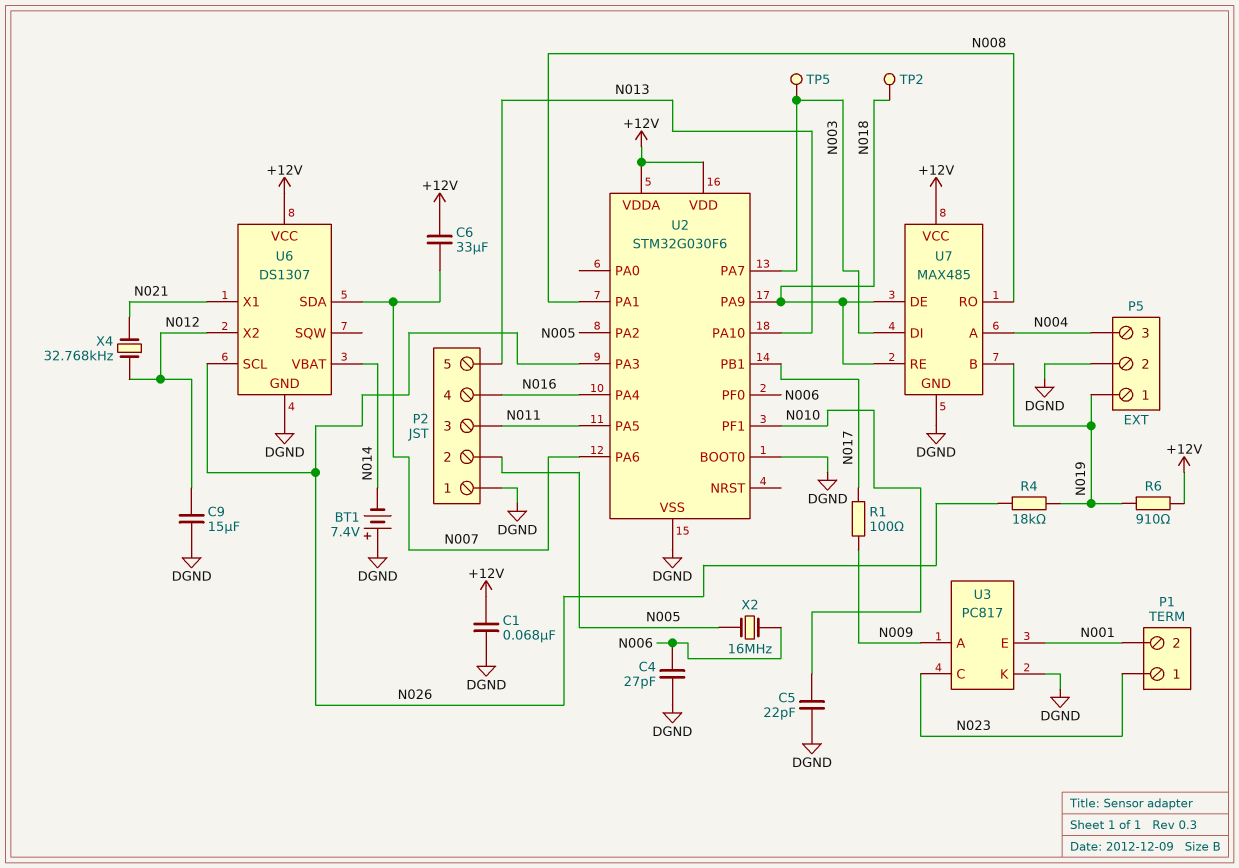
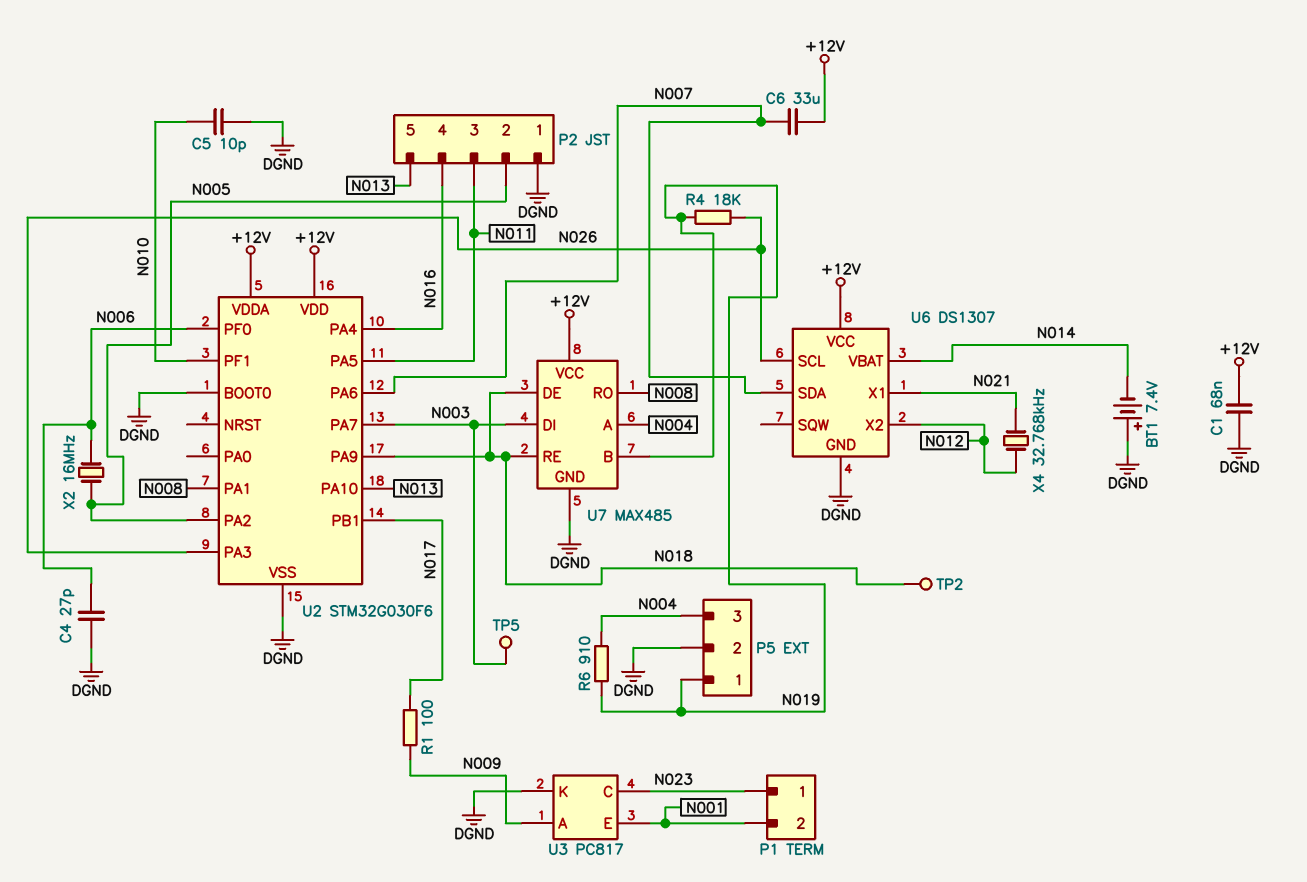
C5: 22pF (DGND, N010) -> 10pF (DGND, N010)
C9: 15uF (DGND, N012) -> none
R6: 910 (+12V, N019) -> 910 (N004, N019)

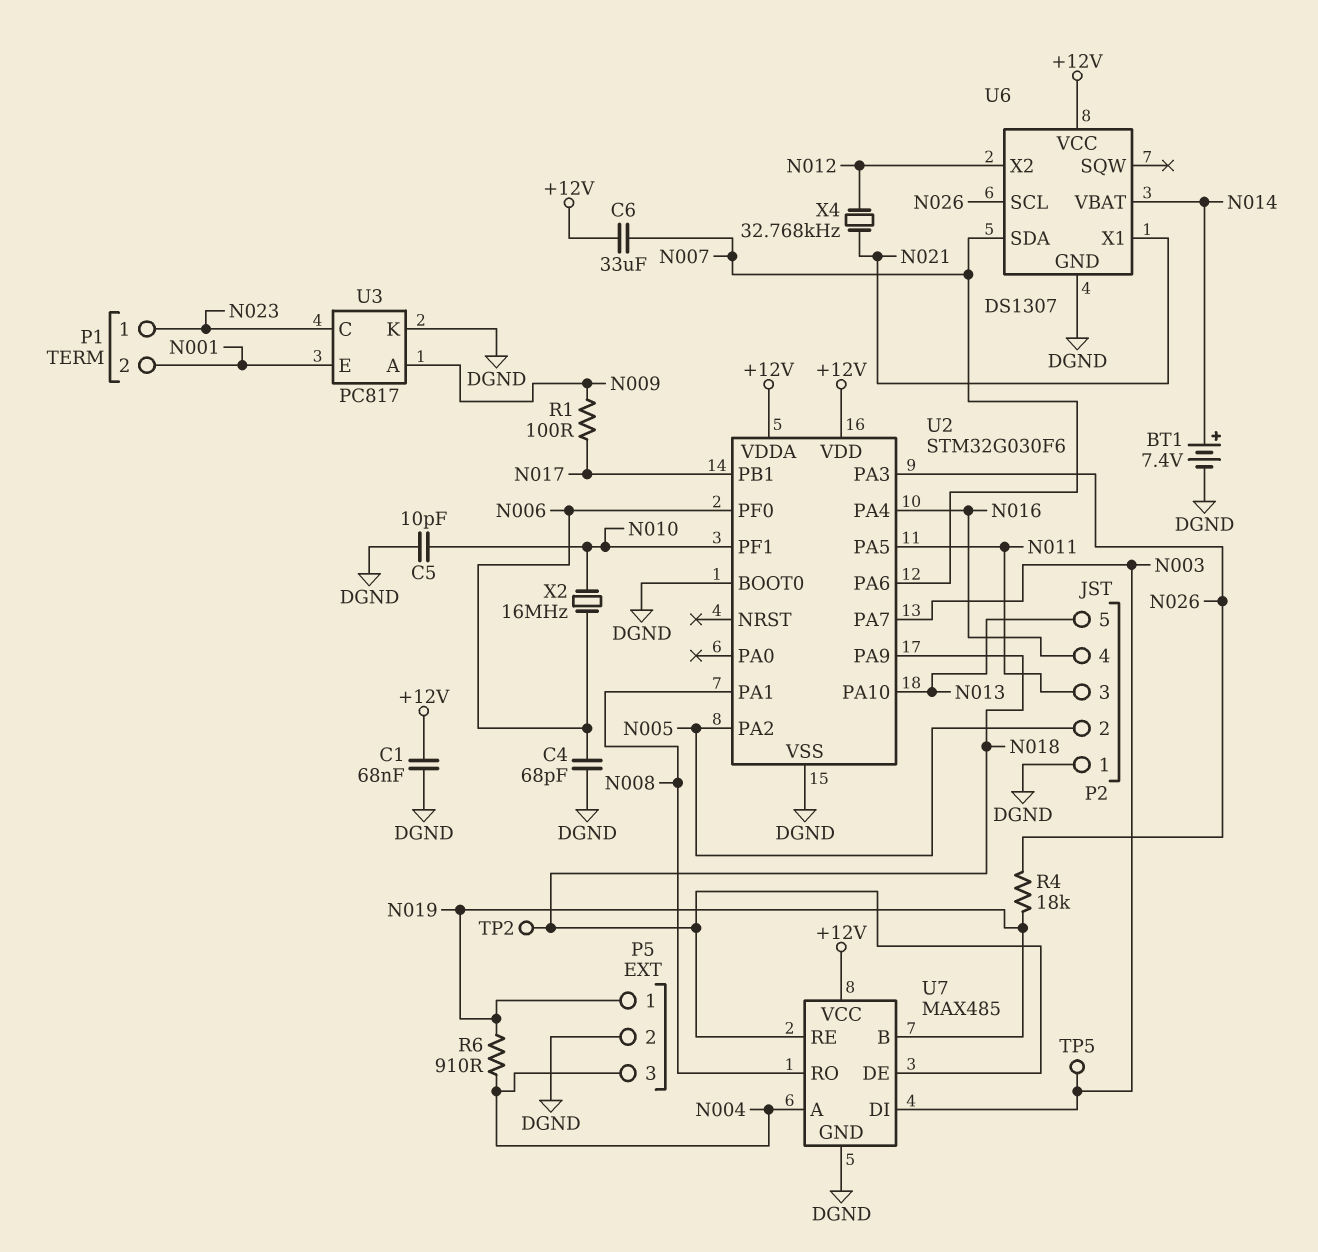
BT1: 7.4V (plus DGND, minus N014) -> 7.4V (plus N014, minus DGND)
C4: 27pF (DGND, N006) -> 68pF (DGND, N006)
X2: 16MHz (N005, N006) -> 16MHz (N006, N010)

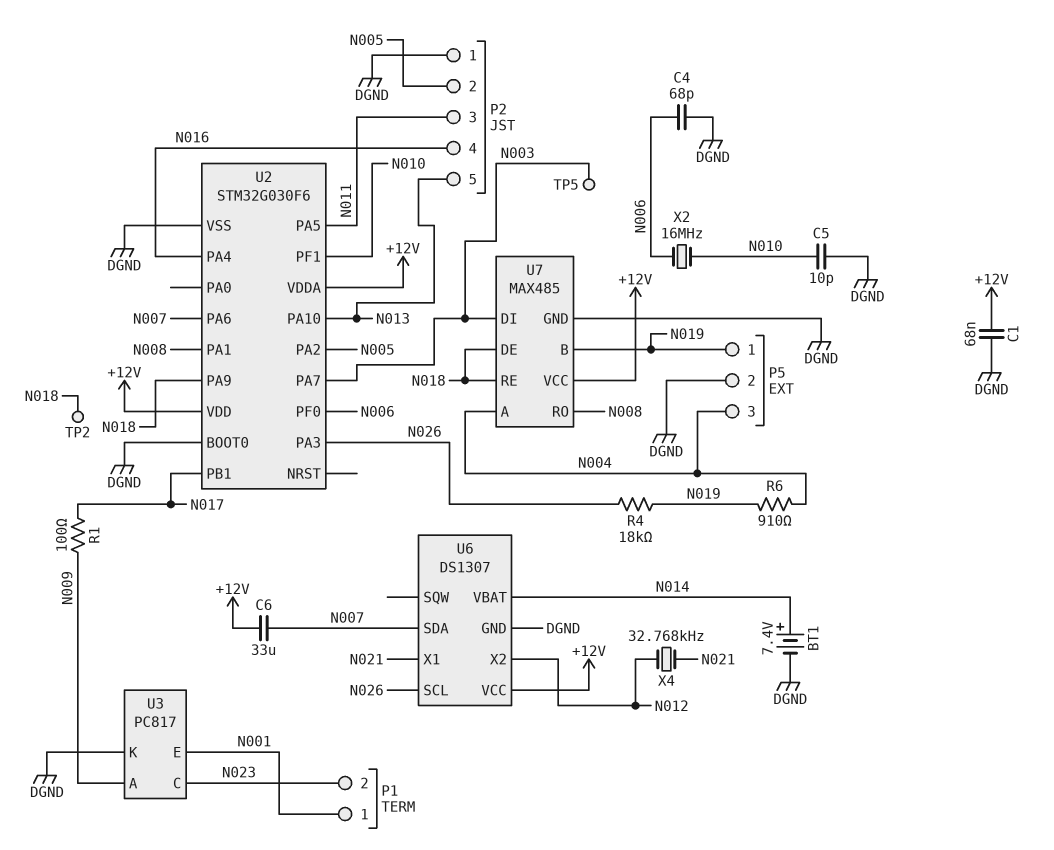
P1 pin 1: N023 -> N001
P1 pin 2: N001 -> N023

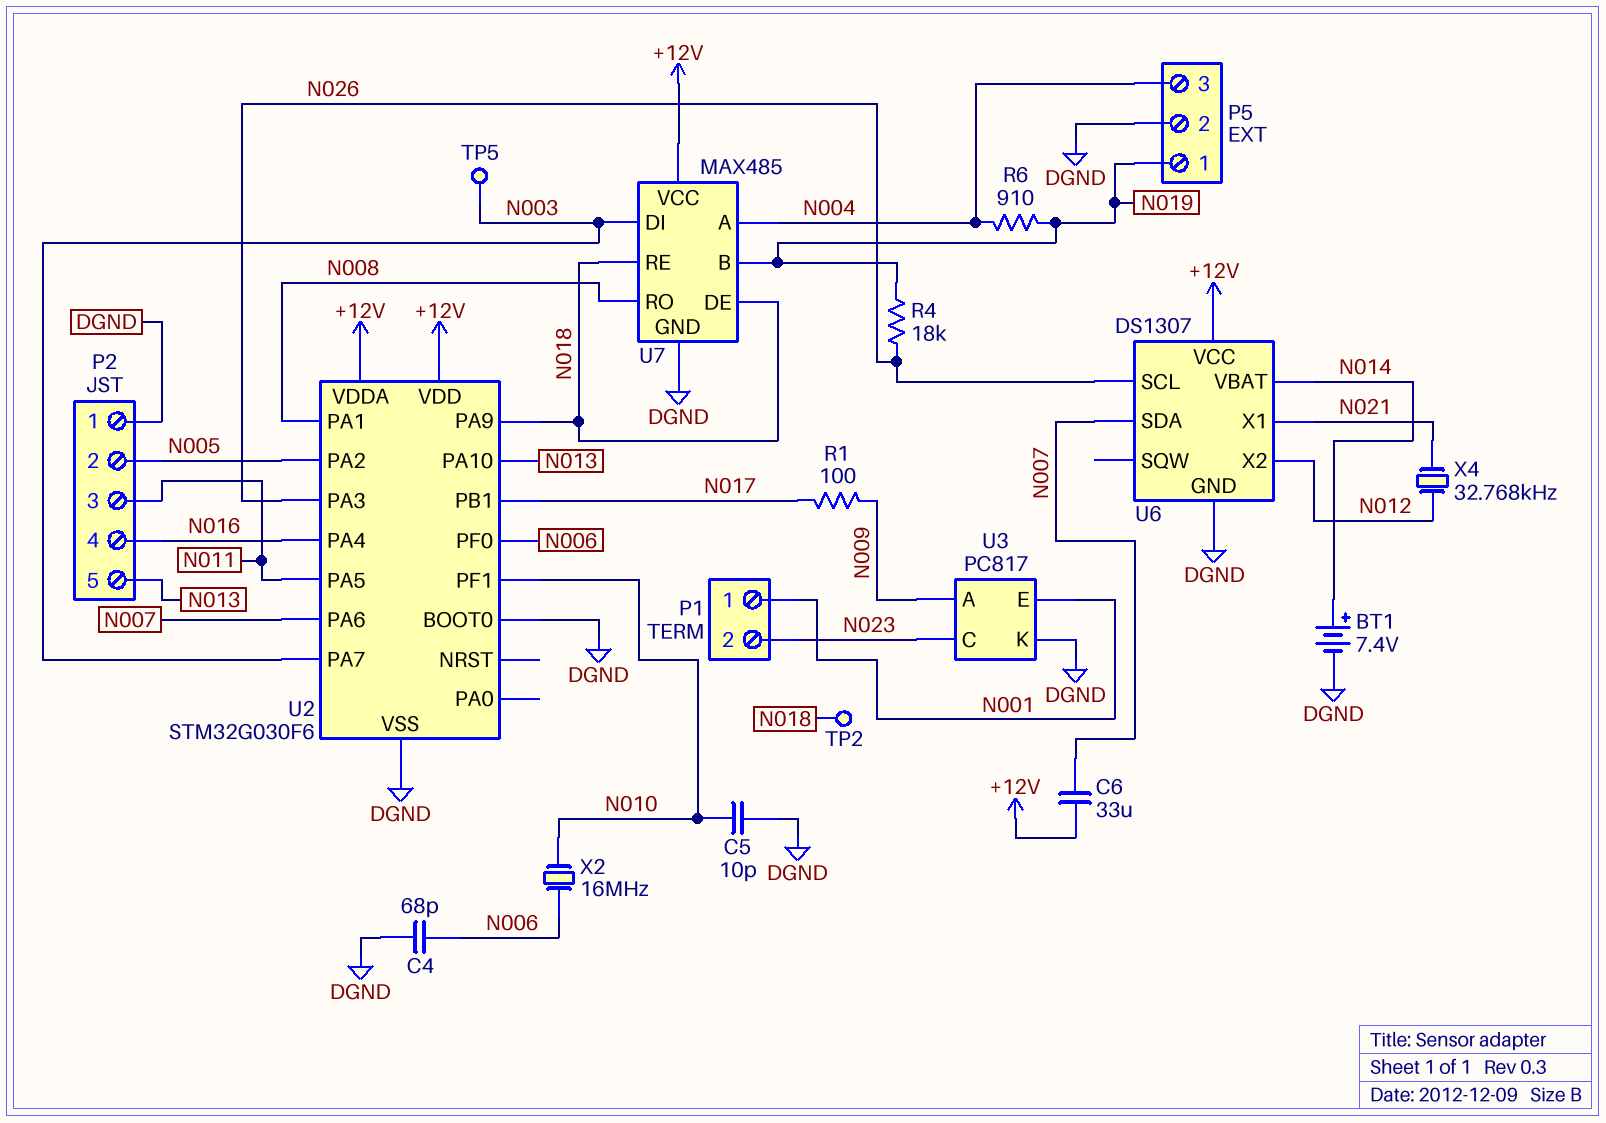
C1: 68nF (+12V, DGND) -> none

